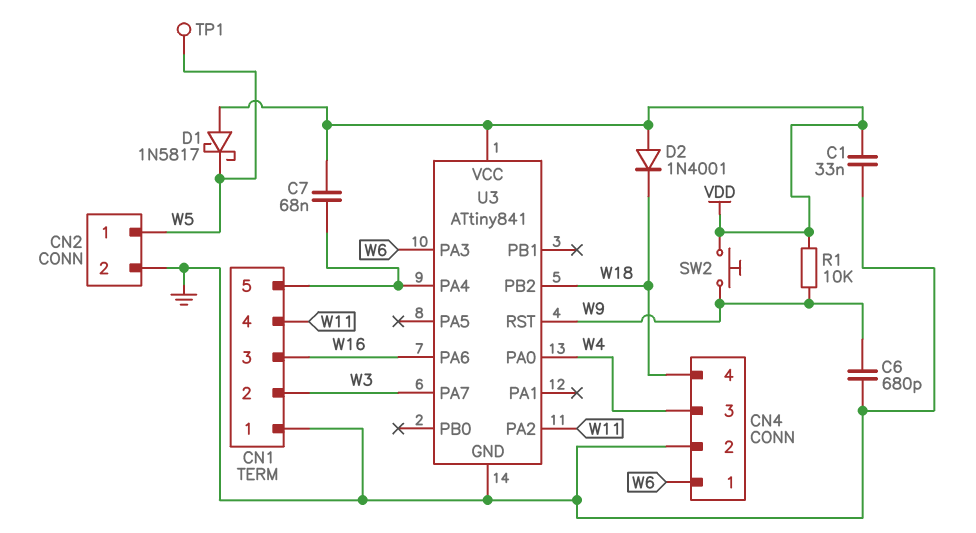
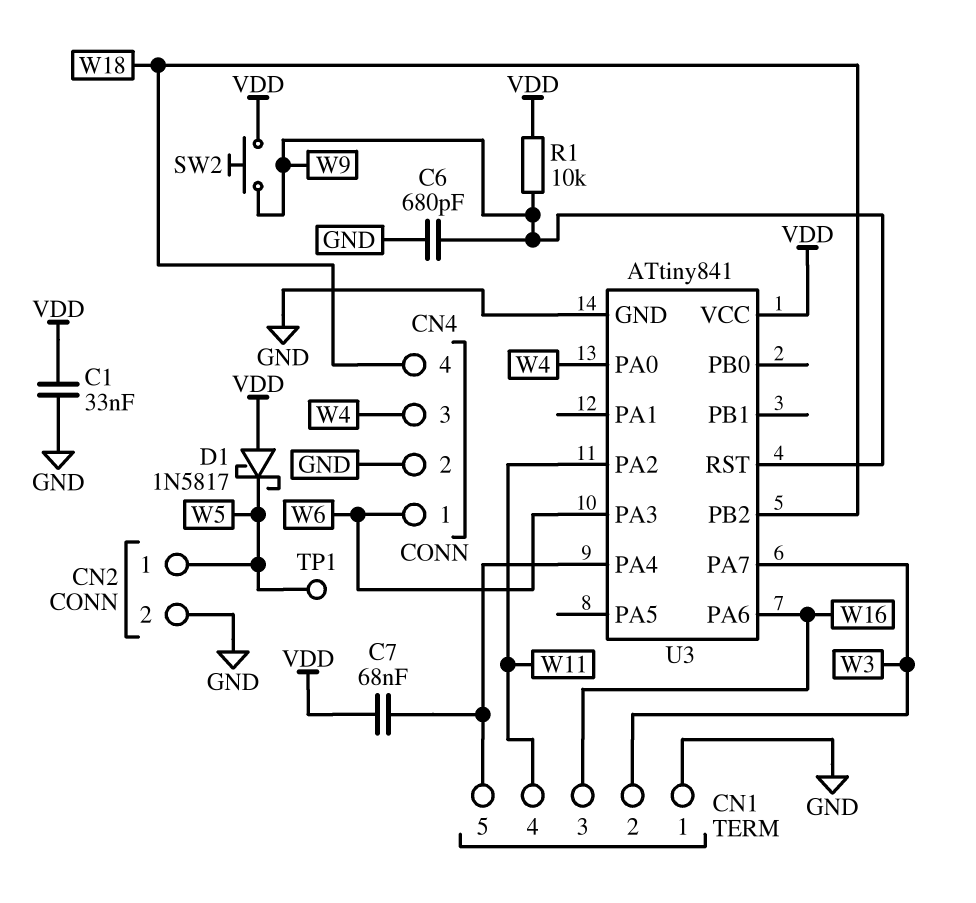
D2: diode 1N4001 (A VDD, K W18) -> none

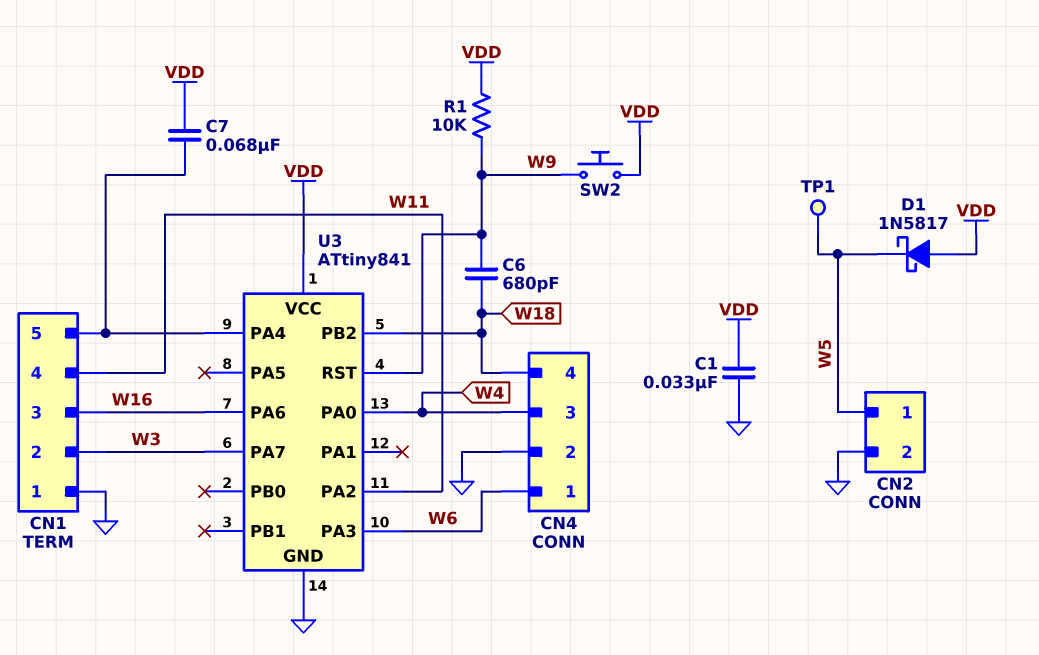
C6: 680pF (GND, W9) -> 680pF (W9, W18)

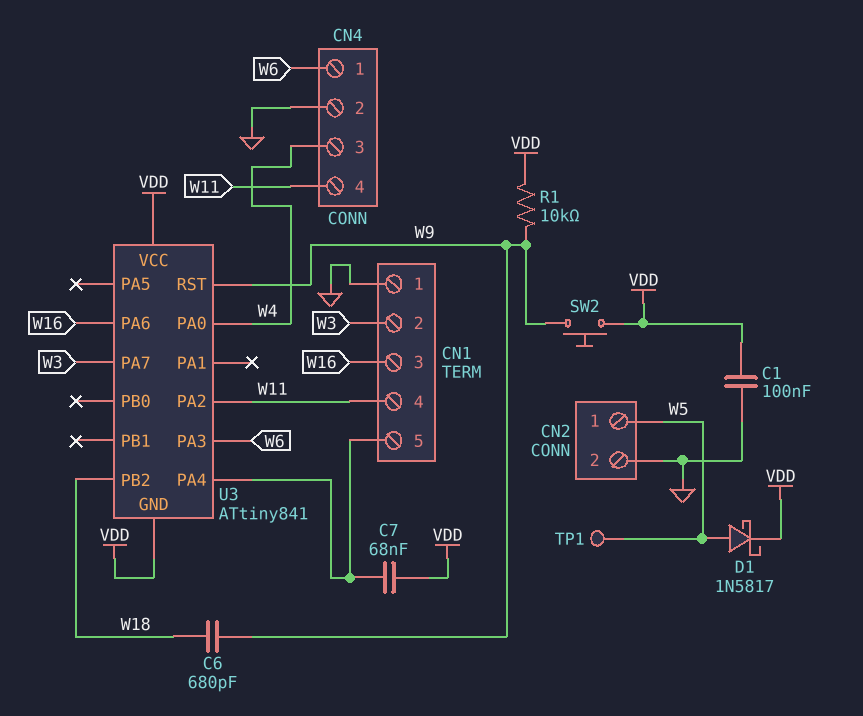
C1: 33nF (GND, VDD) -> 100nF (GND, VDD)
CN4 pin 4: W18 -> W11
D1: schottky 1N5817 (A VDD, K W5) -> schottky 1N5817 (A W5, K VDD)
U3 pin GND: GND -> VDD

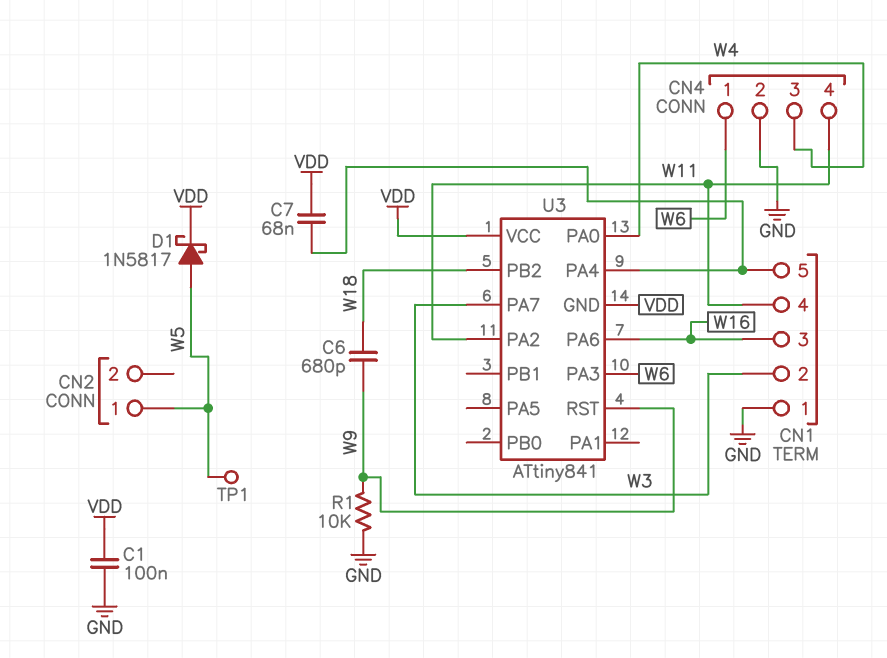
CN2 pin 2: GND -> none
R1: 10k (VDD, W9) -> 10k (GND, W9)
SW2: button (VDD, W9) -> none

